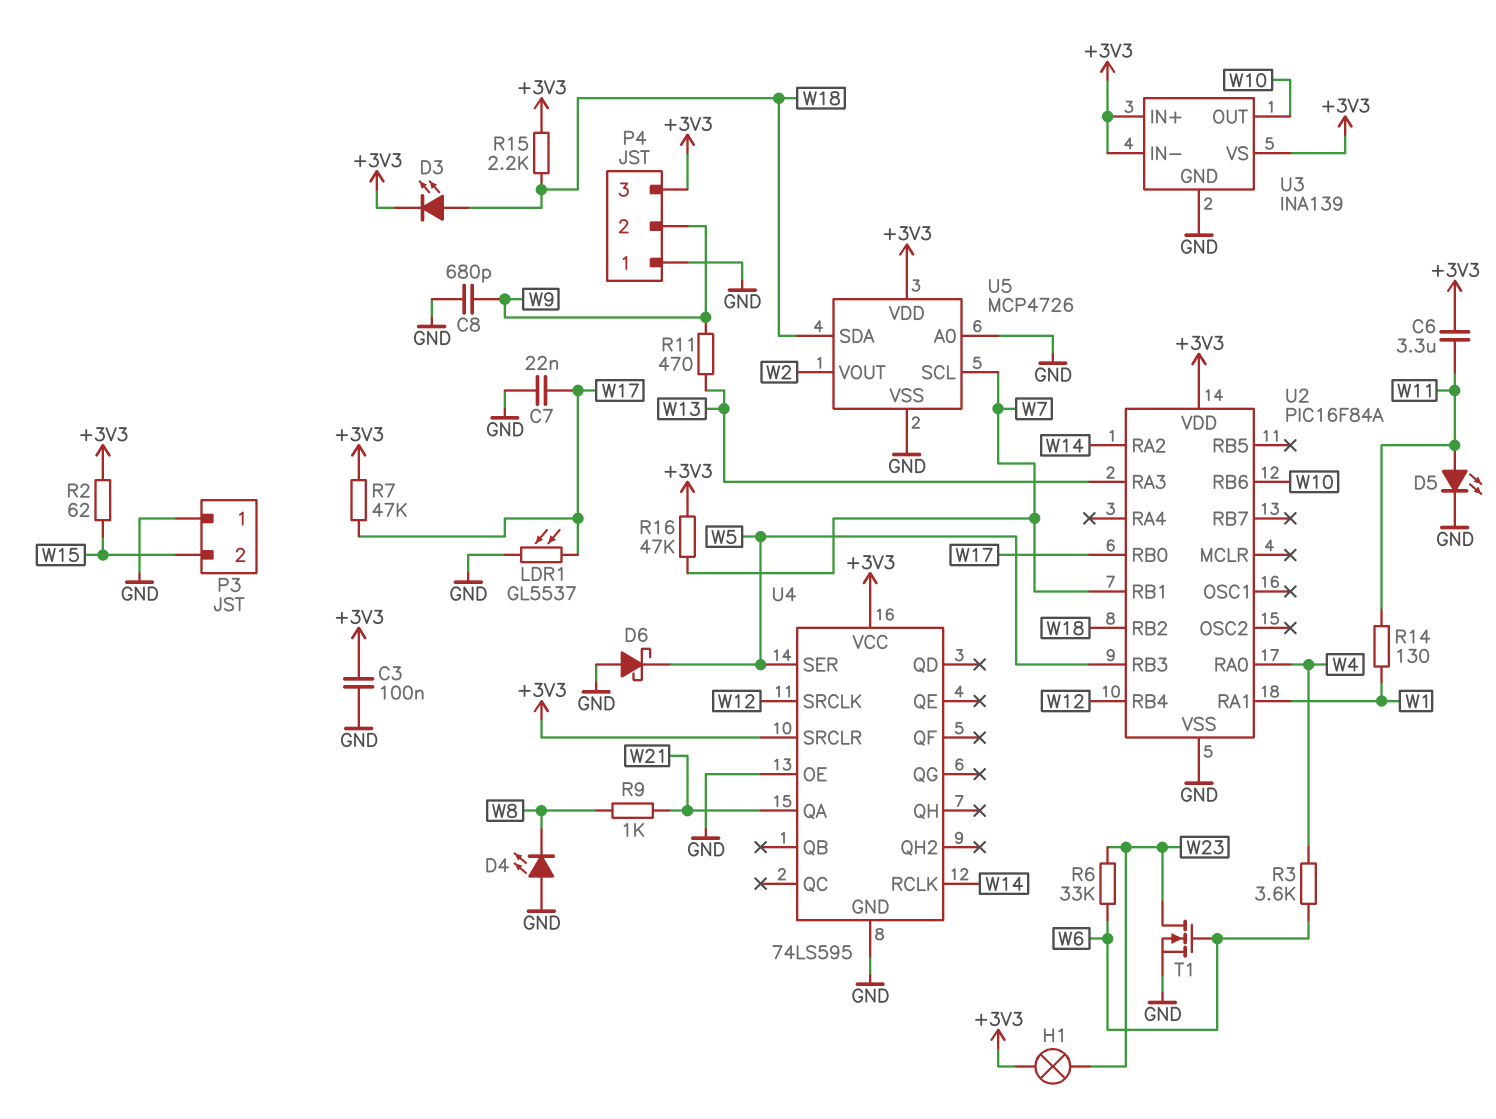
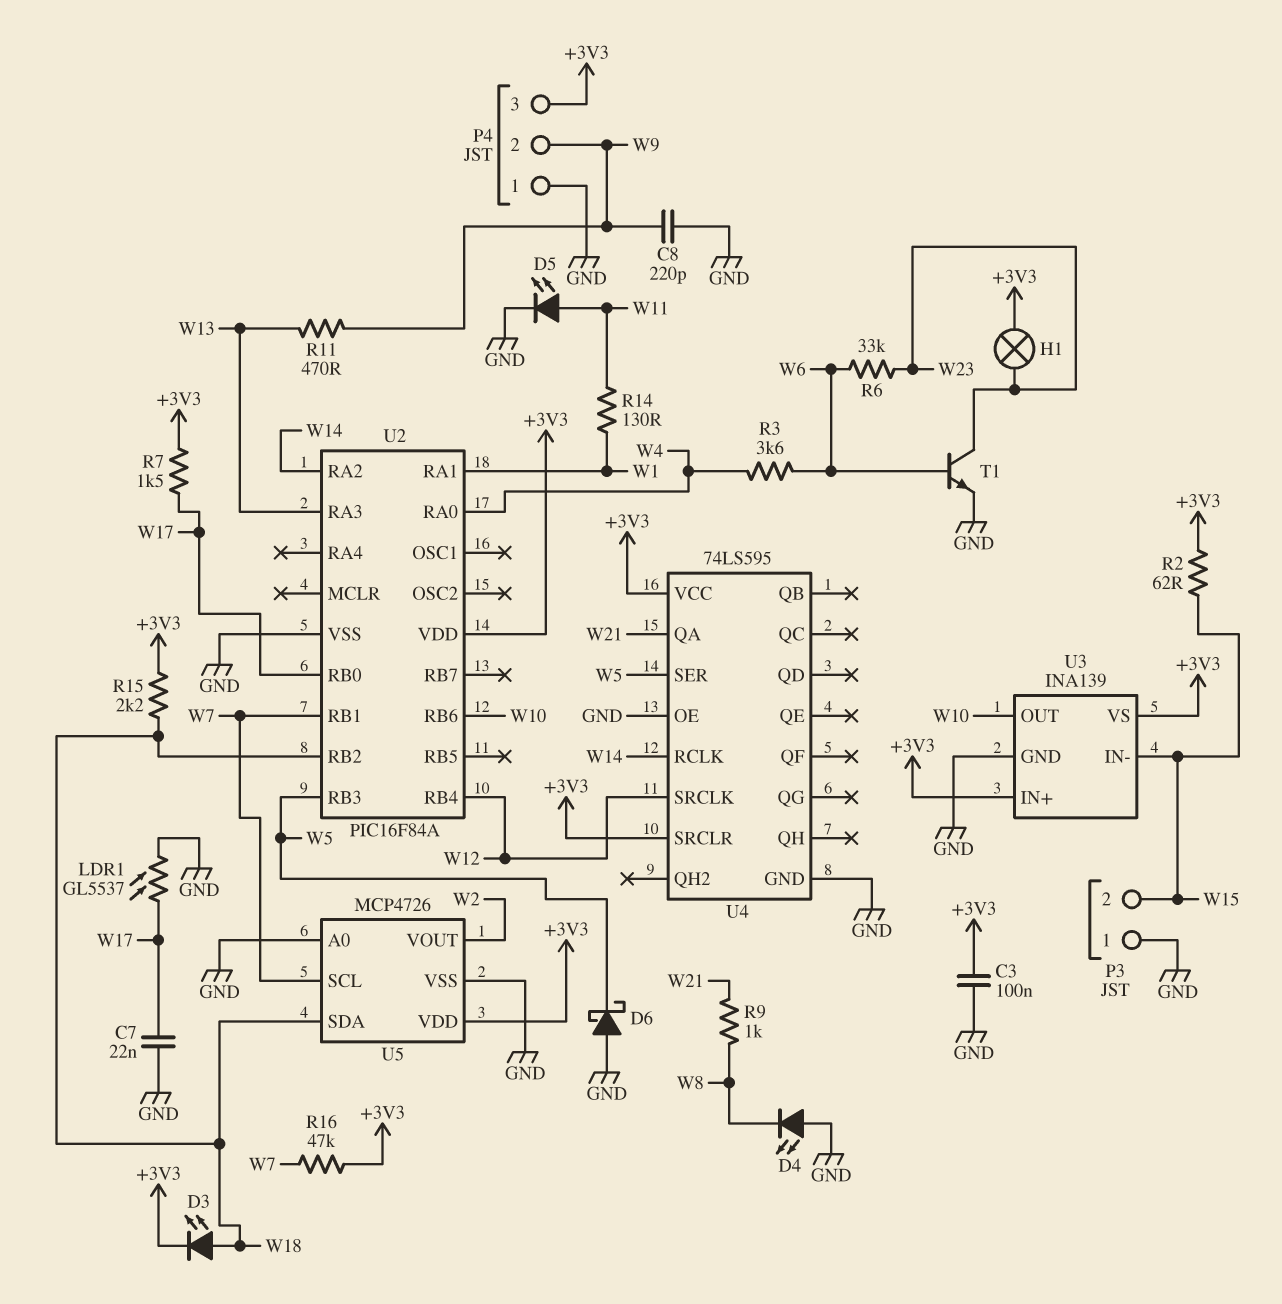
C6: 3.3uF (+3V3, W11) -> none
C8: 680pF (GND, W9) -> 220pF (GND, W9)
R7: 47k (+3V3, W17) -> 1.5k (+3V3, W17)
T1: NMOS (G W6, D W23, S GND) -> NPN (B W6, C W23, E GND)
U3 pin IN-: +3V3 -> W15

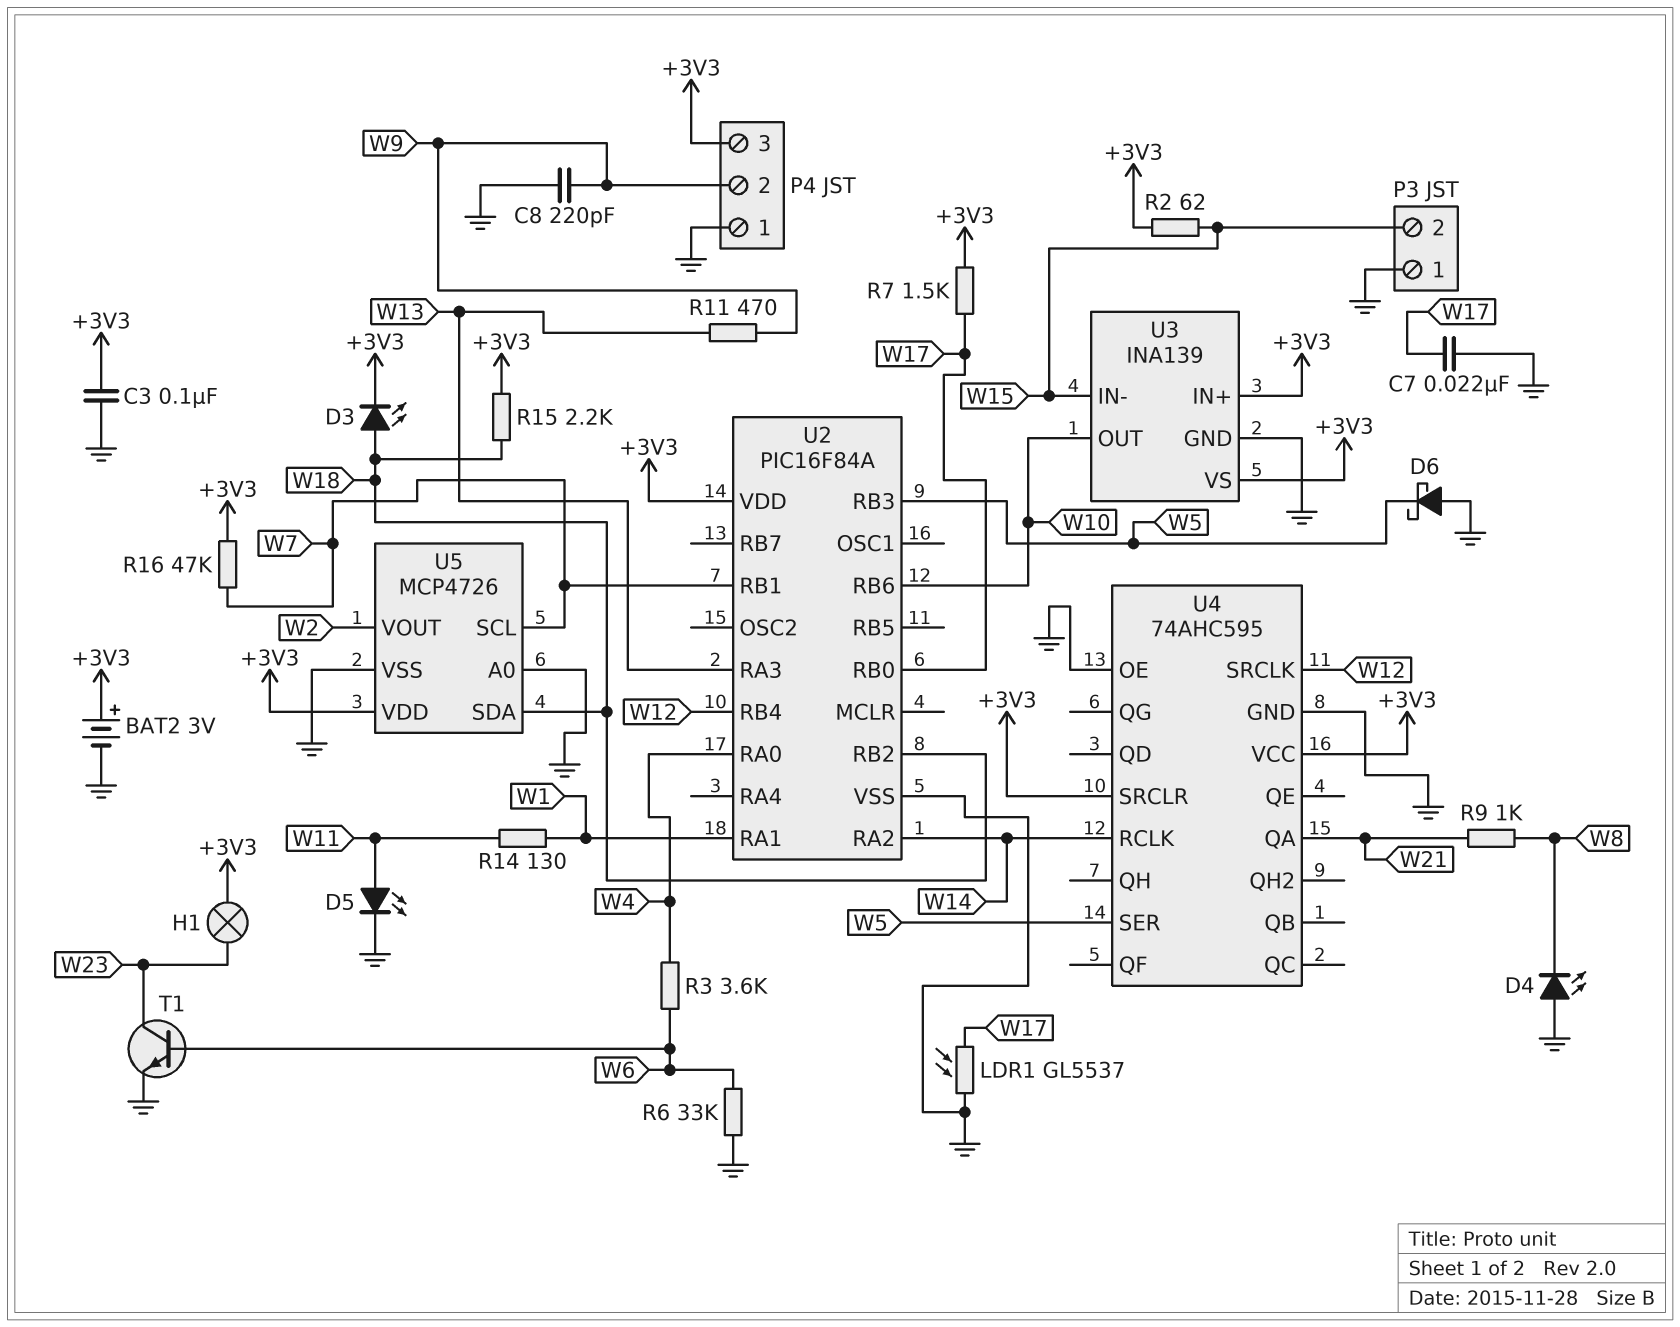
BAT2: none -> 3V (plus +3V3, minus GND)
R6: 33k (W6, W23) -> 33k (GND, W6)
U4: 74LS595 -> 74AHC595

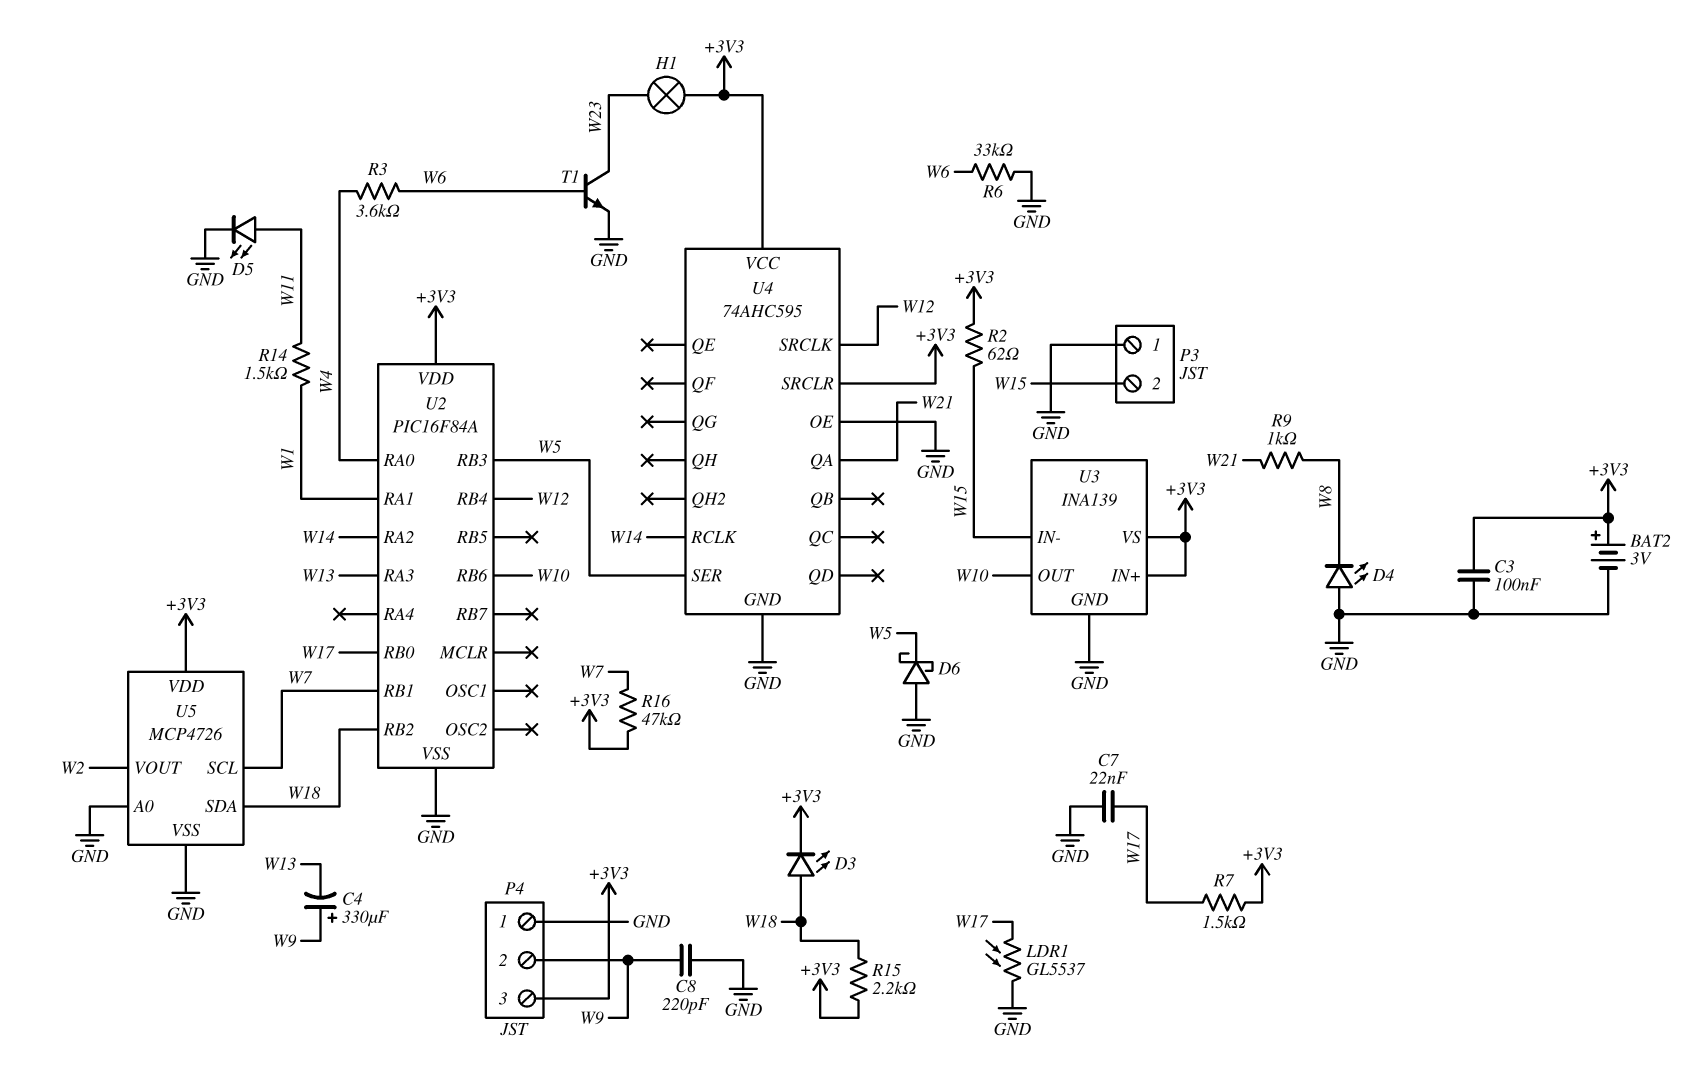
C4: none -> 330uF (plus W9, minus W13)
R11: 470 (W9, W13) -> none
R14: 130 (W1, W11) -> 1.5k (W1, W11)

